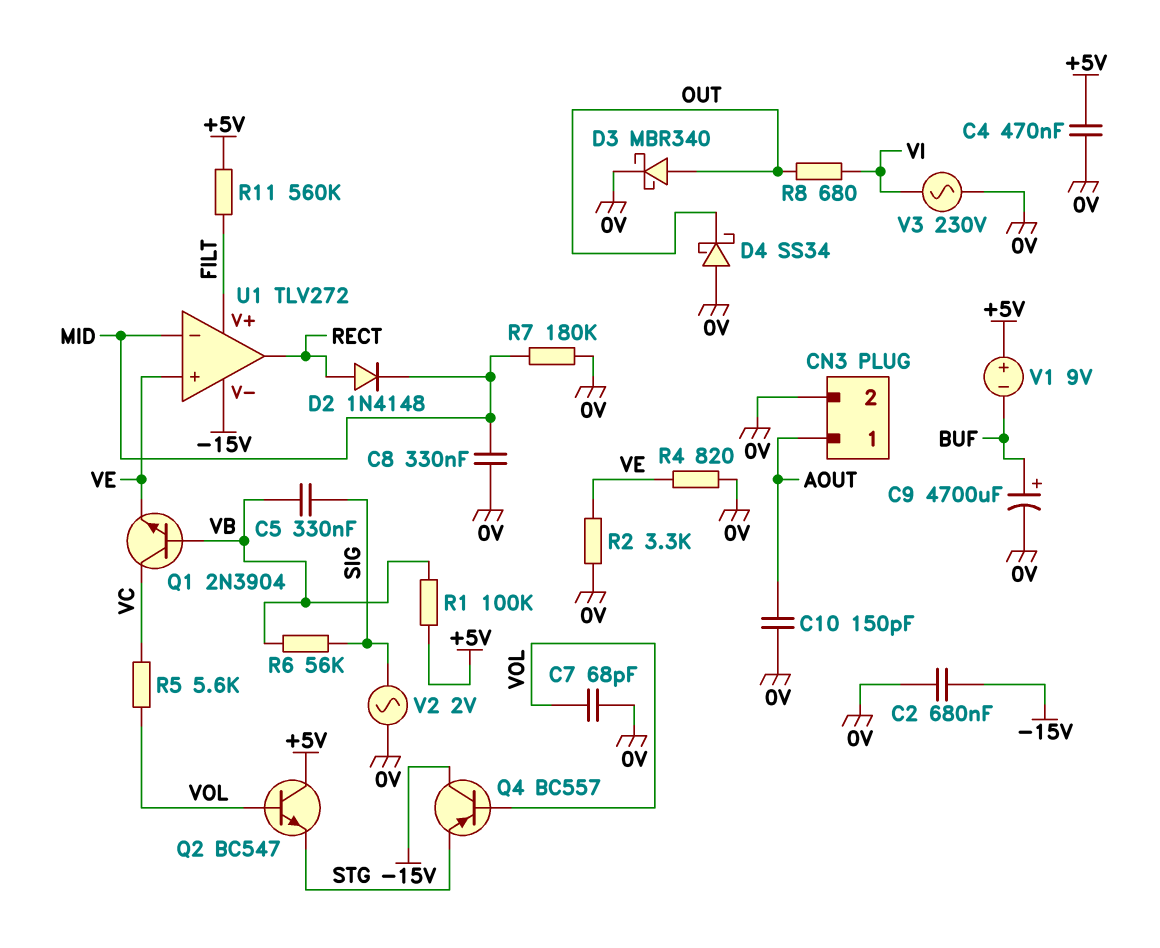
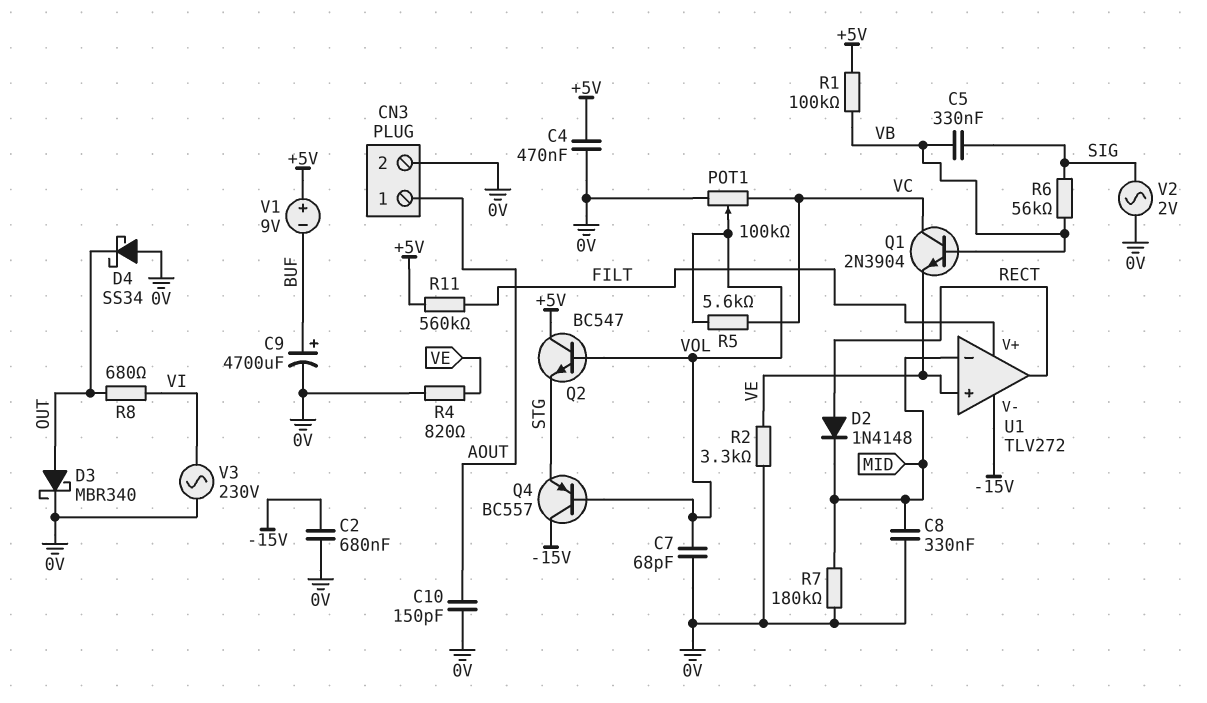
POT1: none -> 100k (0V, VC, wiper VOL)

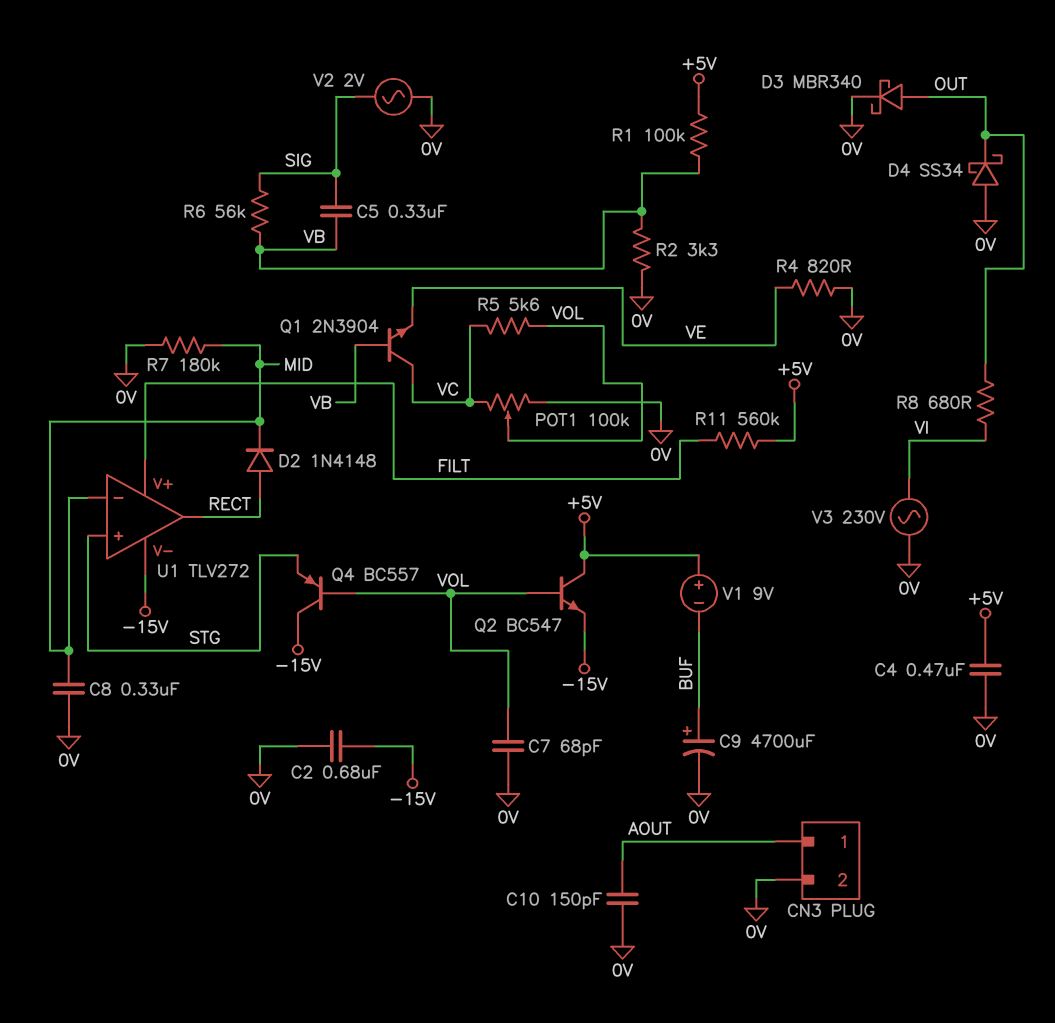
Q2: NPN BC547 (B VOL, C +5V, E STG) -> NPN BC547 (B VOL, C +5V, E -15V)
R2: 3.3k (0V, VE) -> 3.3k (0V, VB)
U1 pin in+: VE -> STG

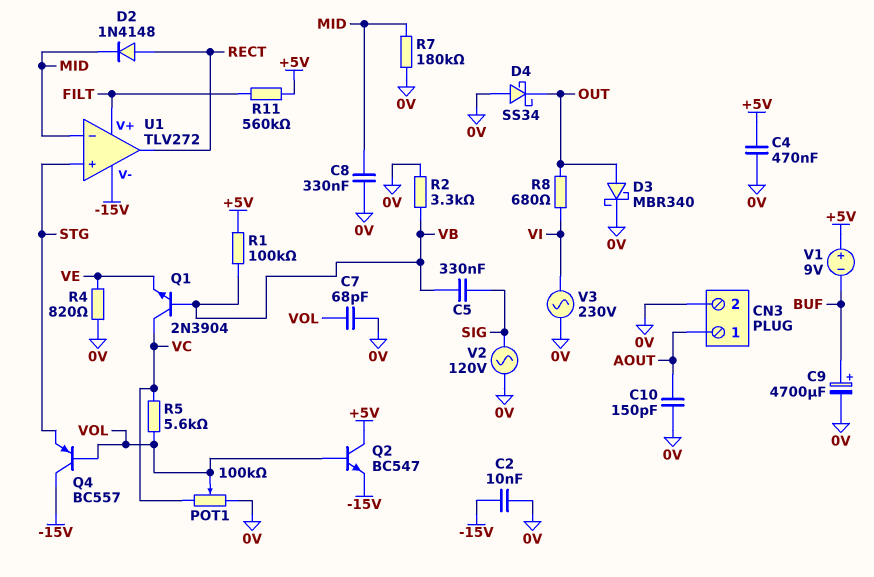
C2: 680nF (-15V, 0V) -> 10nF (-15V, 0V)
R6: 56k (SIG, VB) -> none
V2: AC 2V (0V, SIG) -> AC 120V (0V, SIG)

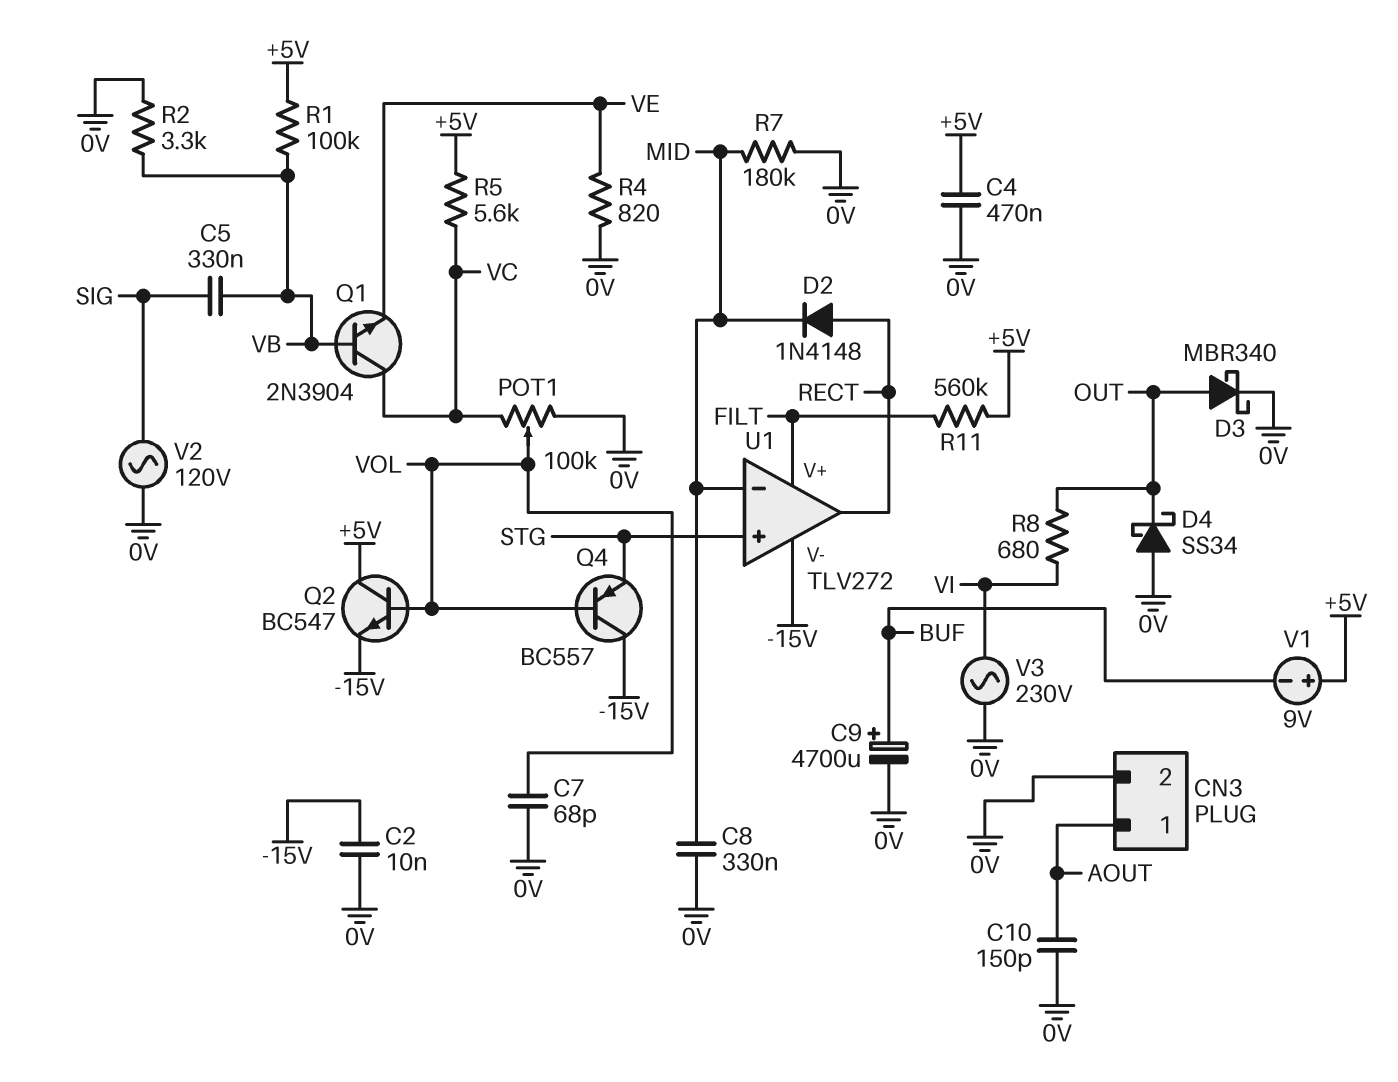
R5: 5.6k (VC, VOL) -> 5.6k (+5V, VC)

